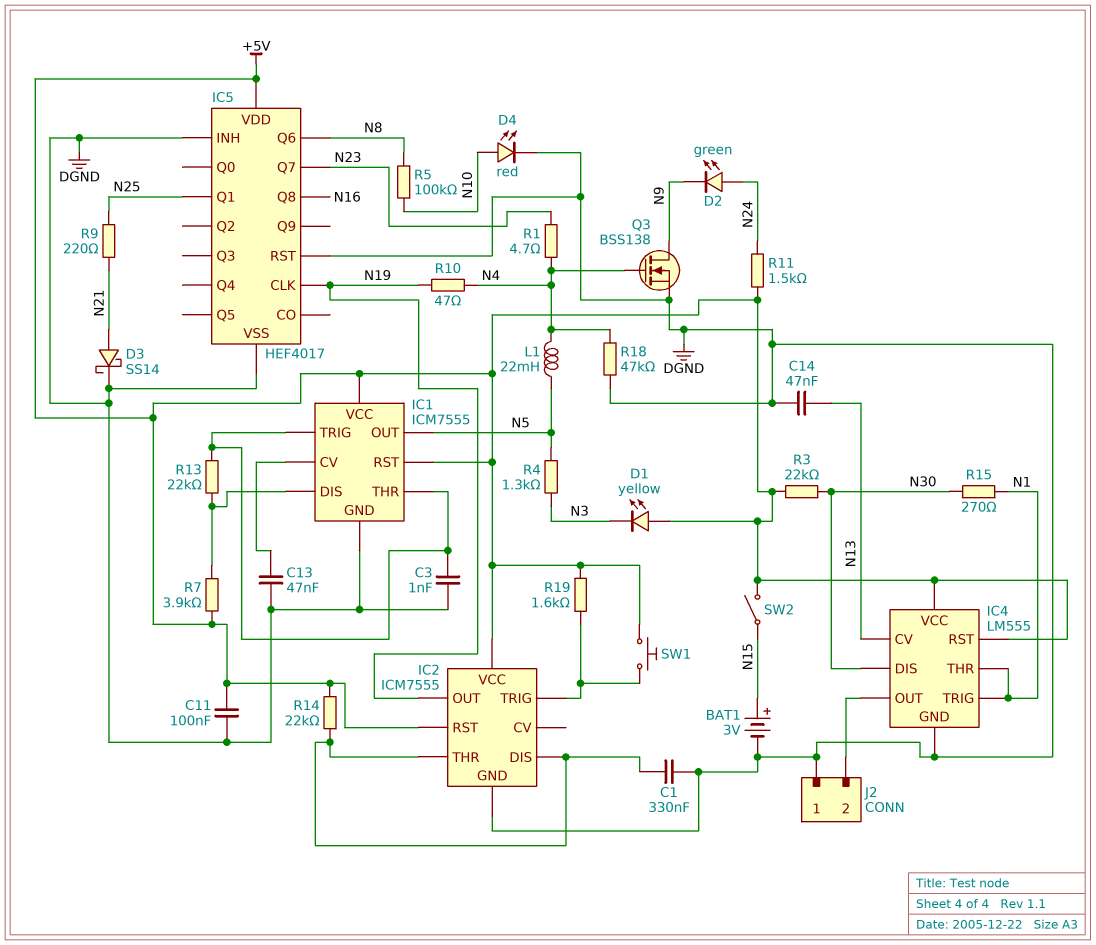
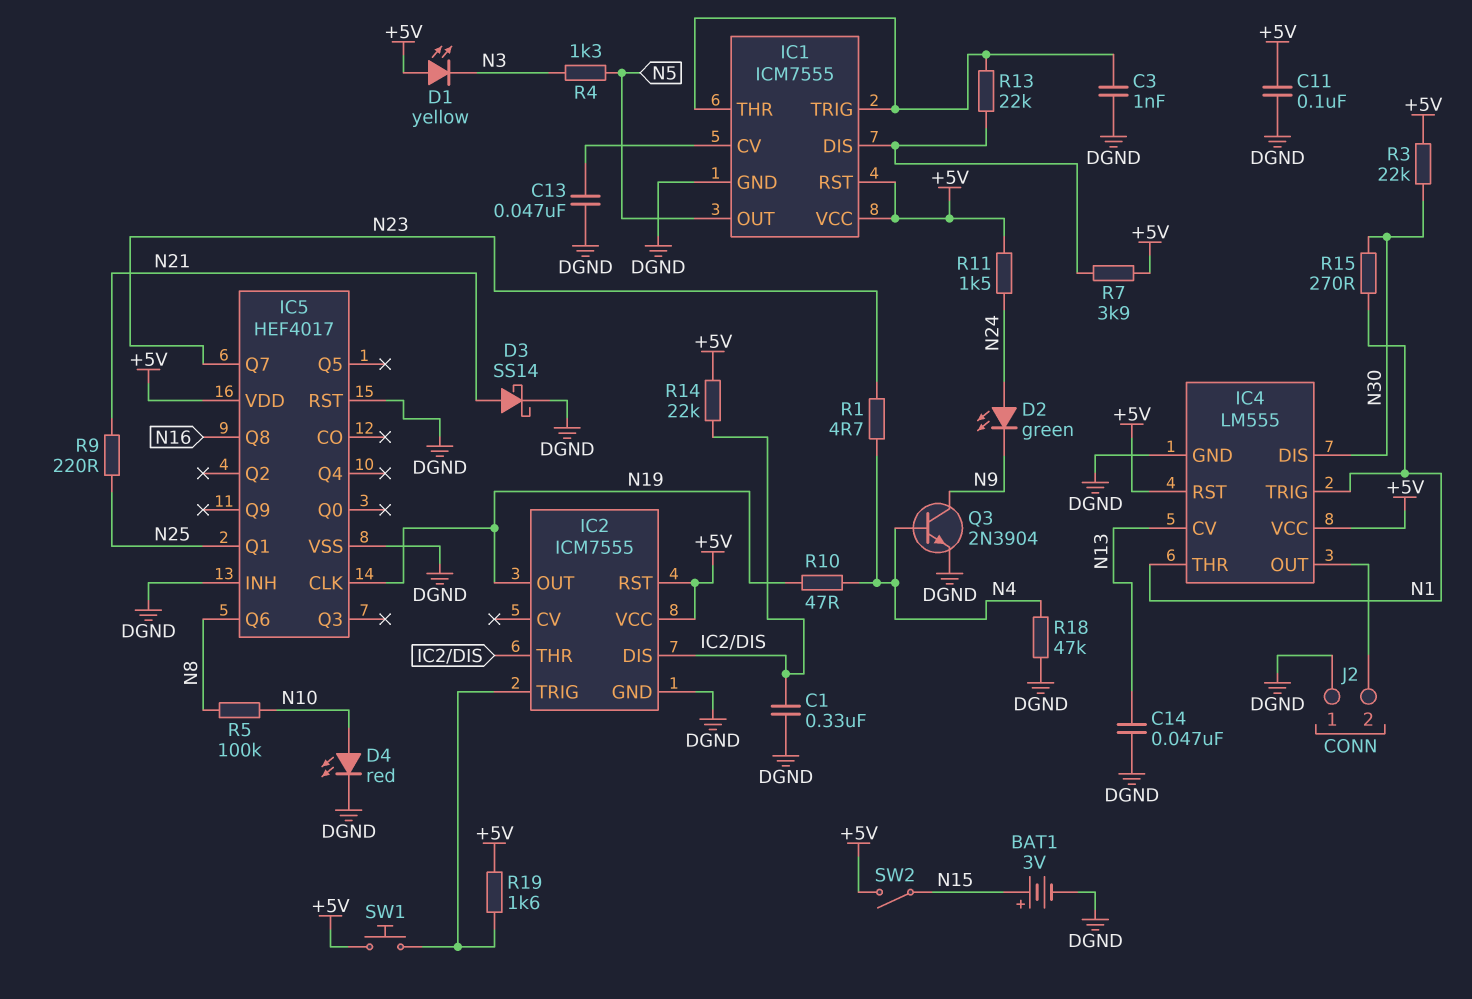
L1: 22mH (N4, N5) -> none
Q3: NMOS BSS138 (G N4, D N9, S DGND) -> NPN 2N3904 (B N4, C N9, E DGND)

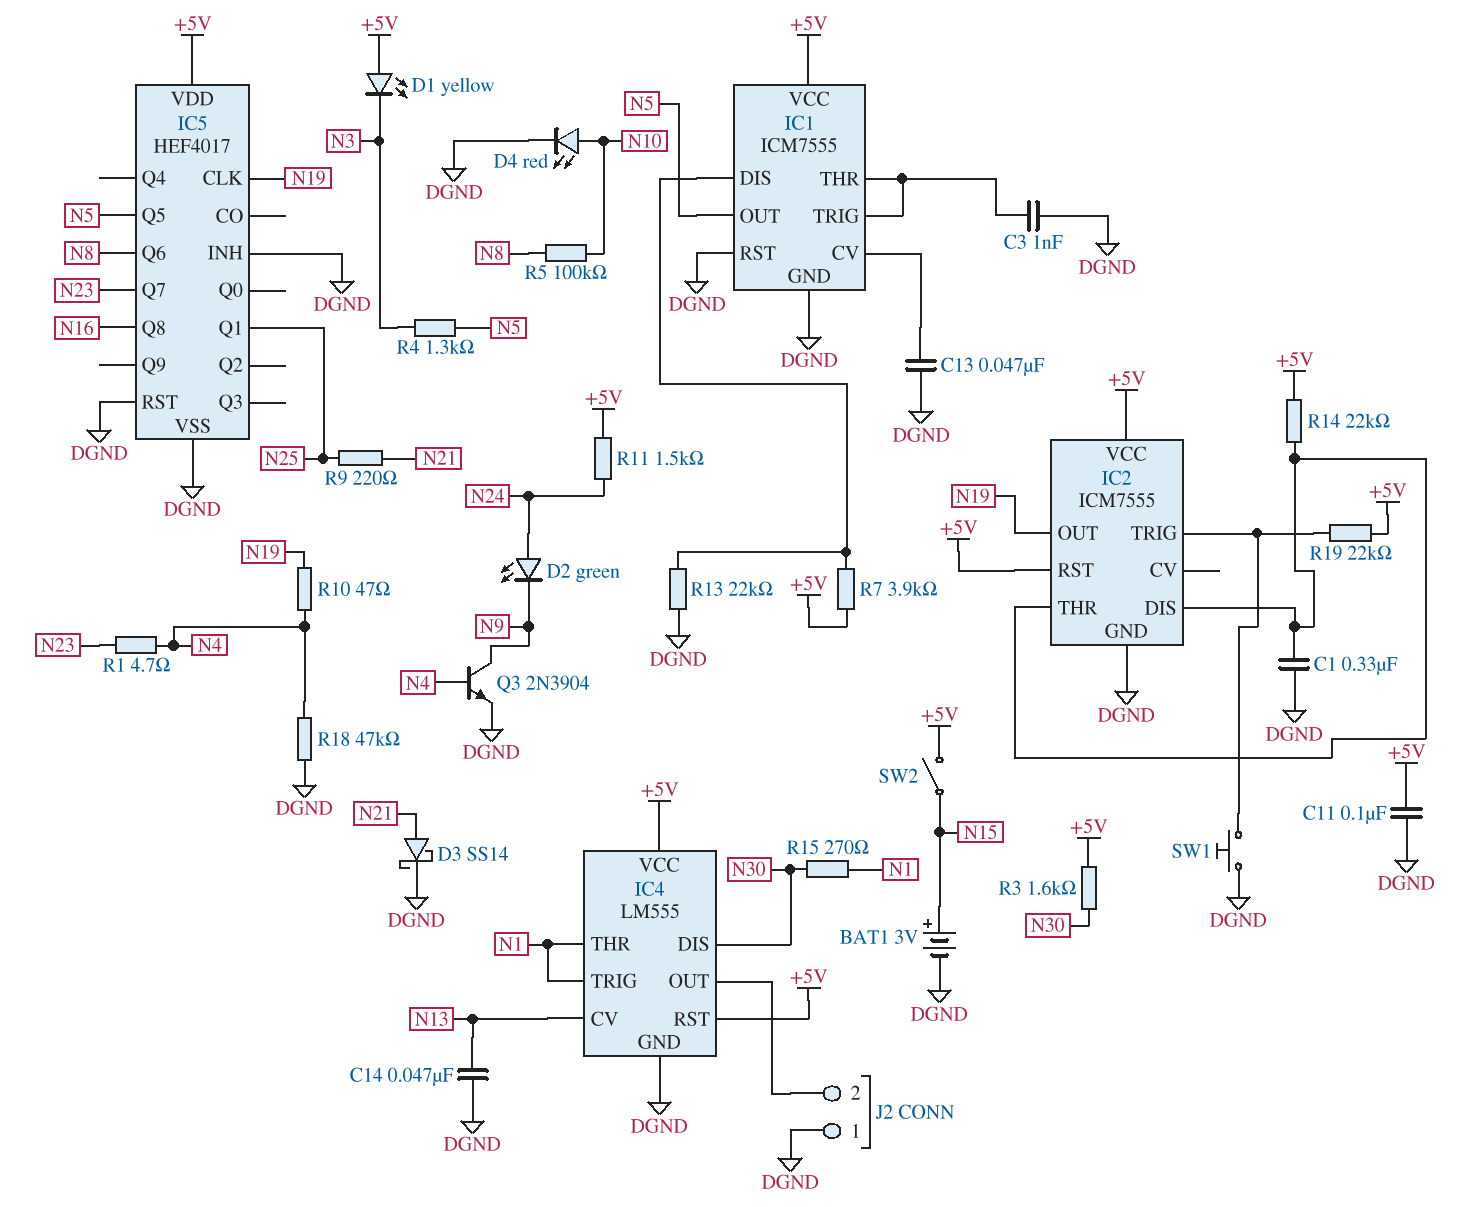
IC1 pin RST: +5V -> DGND
IC5 pin Q5: none -> N5
R3: 22k (+5V, N30) -> 1.6k (+5V, N30)
R13: 22k (IC1/DIS, IC1/THR) -> 22k (DGND, IC1/DIS)
R19: 1.6k (+5V, IC2/TRIG) -> 22k (+5V, IC2/TRIG)
SW1: button (+5V, IC2/TRIG) -> button (DGND, IC2/TRIG)

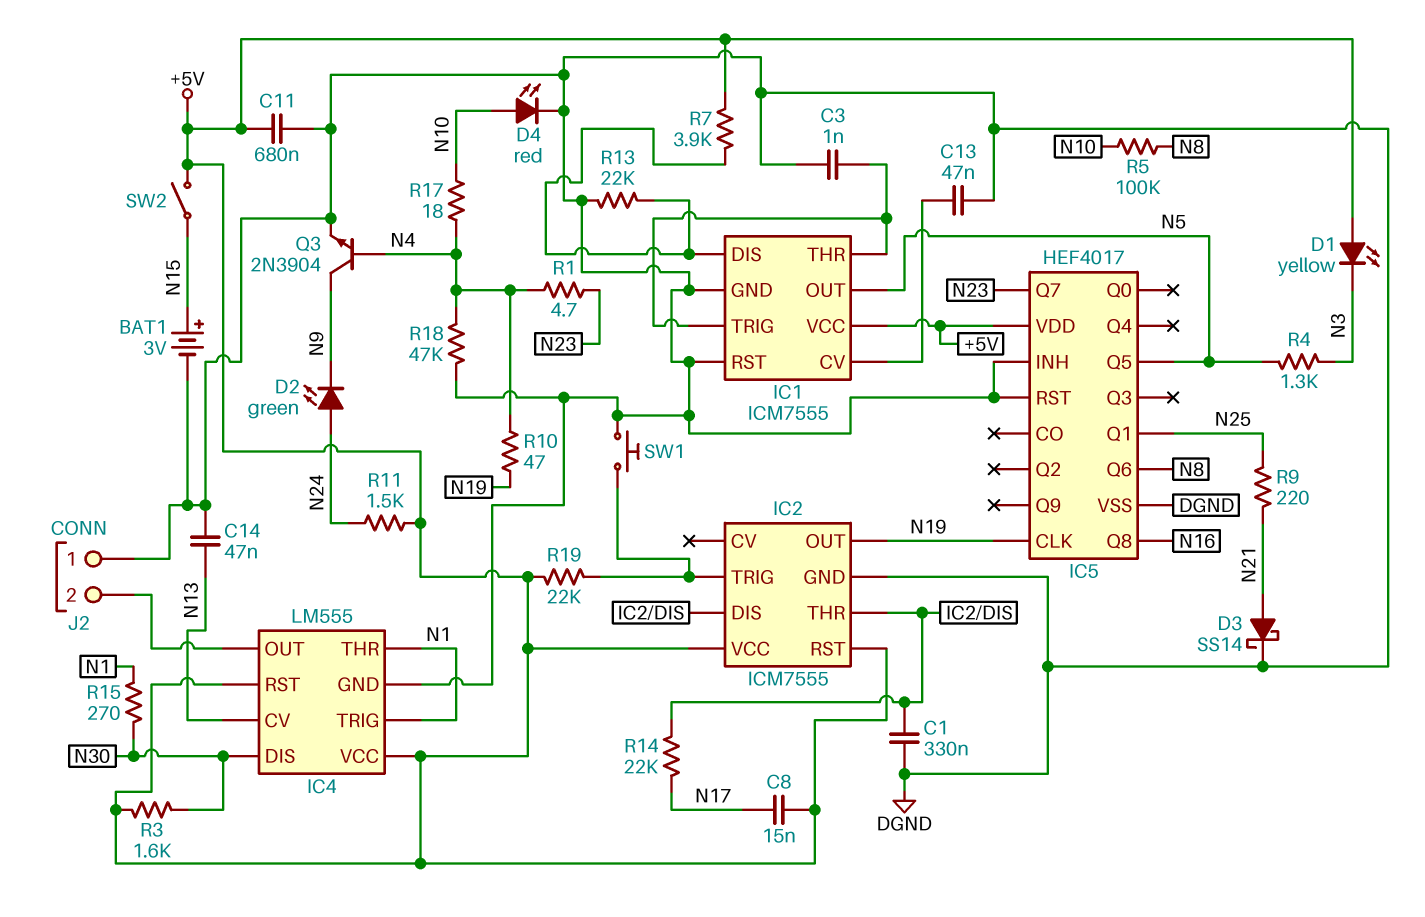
C8: none -> 15nF (+5V, N17)
C11: 100nF (+5V, DGND) -> 680nF (+5V, DGND)
R14: 22k (+5V, IC2/DIS) -> 22k (IC2/DIS, N17)
R17: none -> 18 (N4, N10)

